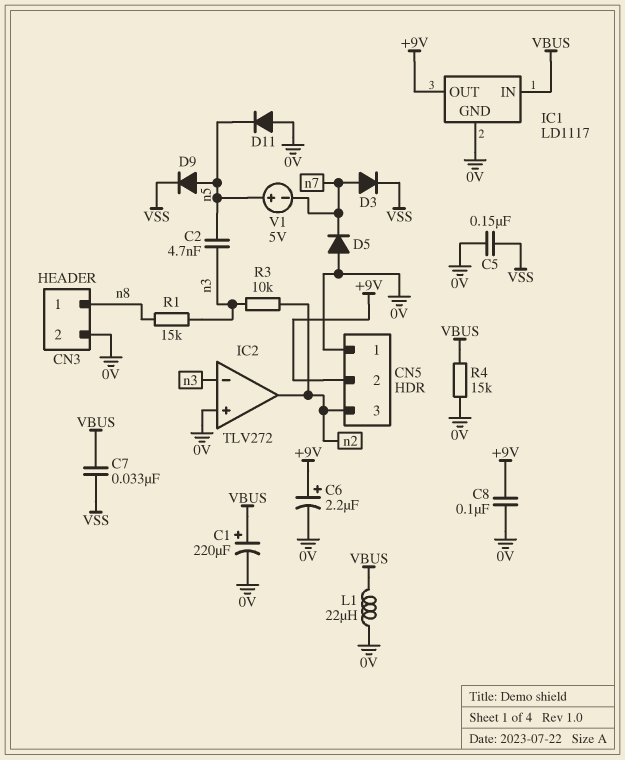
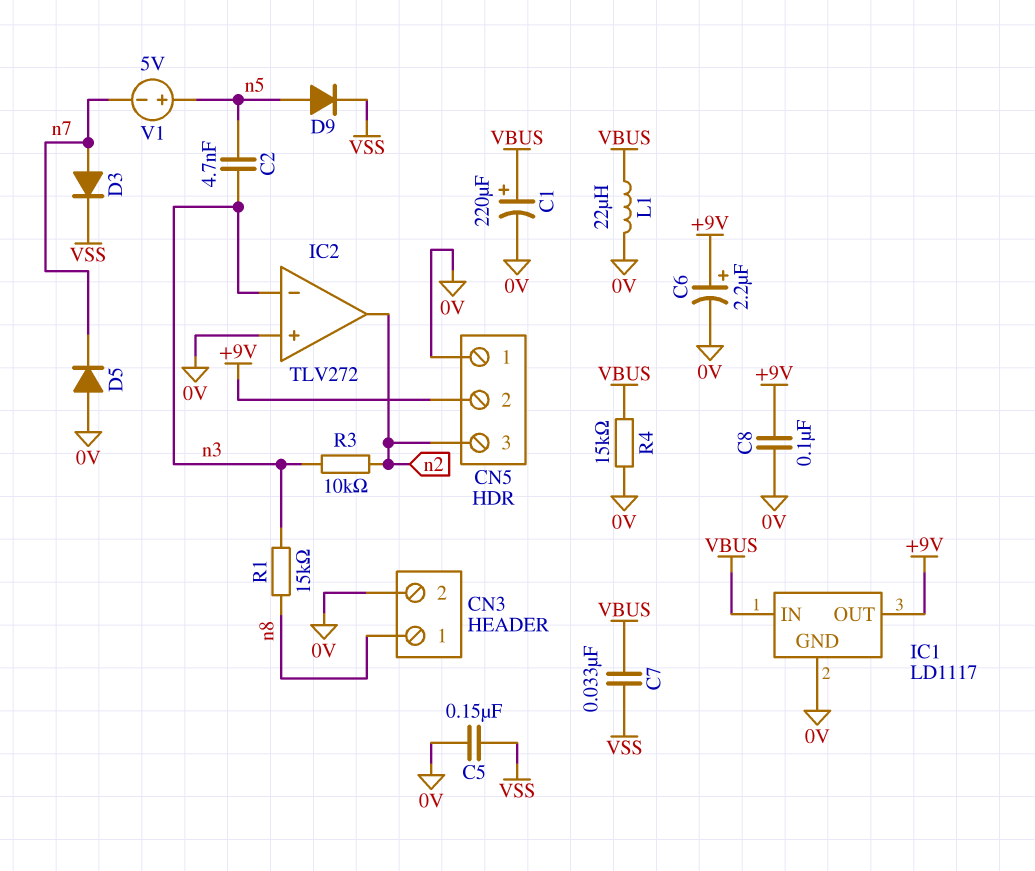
D11: diode (A 0V, K n5) -> none

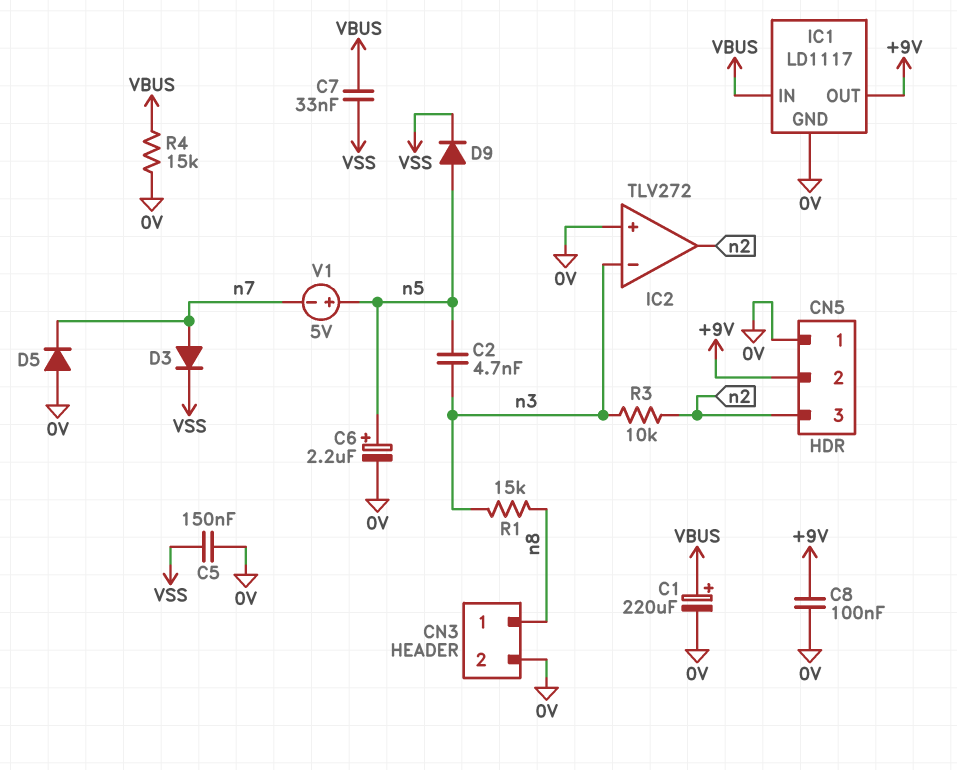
C6: 2.2uF (plus +9V, minus 0V) -> 2.2uF (plus n5, minus 0V)
L1: 22uH (0V, VBUS) -> none

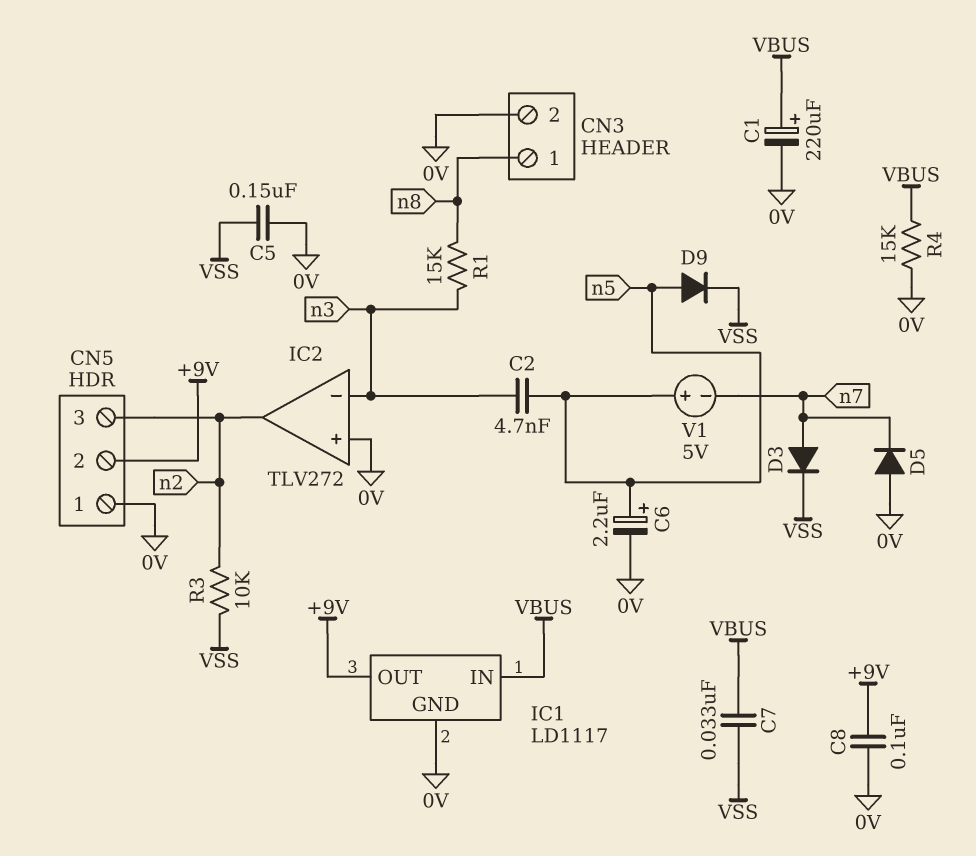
R3: 10k (n2, n3) -> 10k (VSS, n2)

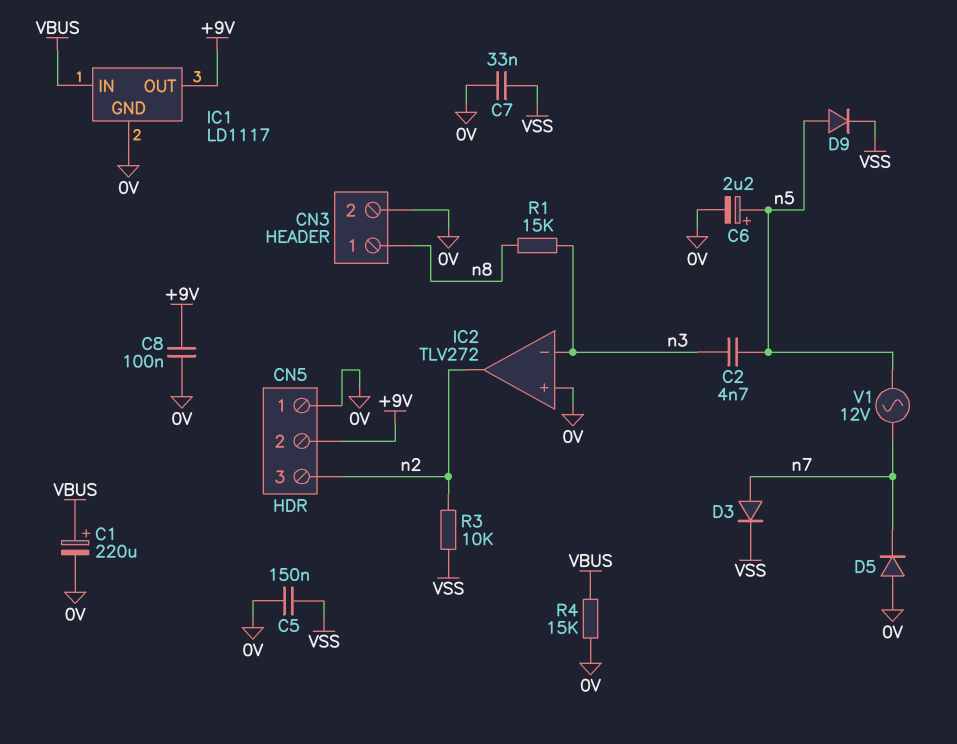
C7: 33nF (VBUS, VSS) -> 33nF (0V, VSS)
V1: 5V (plus n5, minus n7) -> AC 12V (n5, n7)

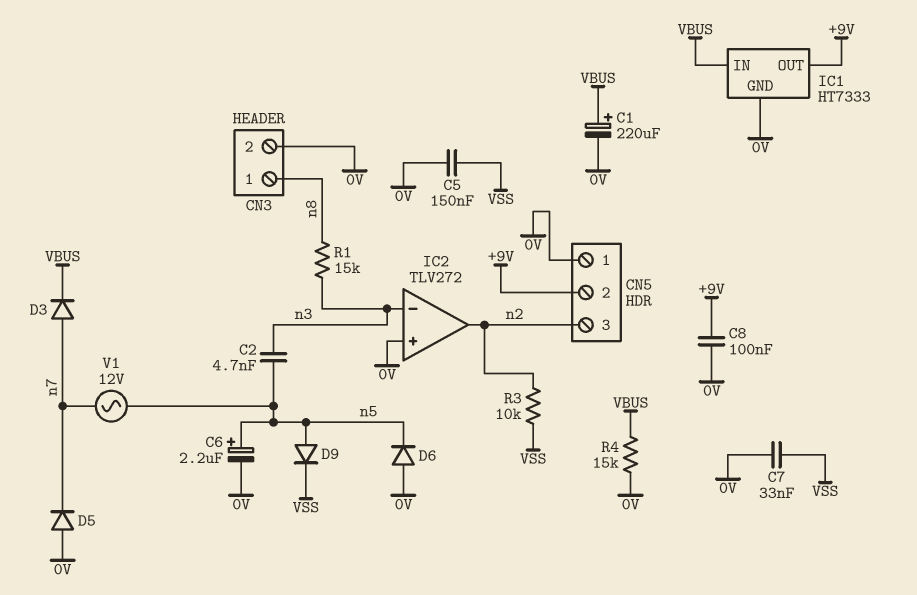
D3: diode (A n7, K VSS) -> diode (A n7, K VBUS)
D6: none -> diode (A 0V, K n5)
IC1: LD1117 -> HT7333

